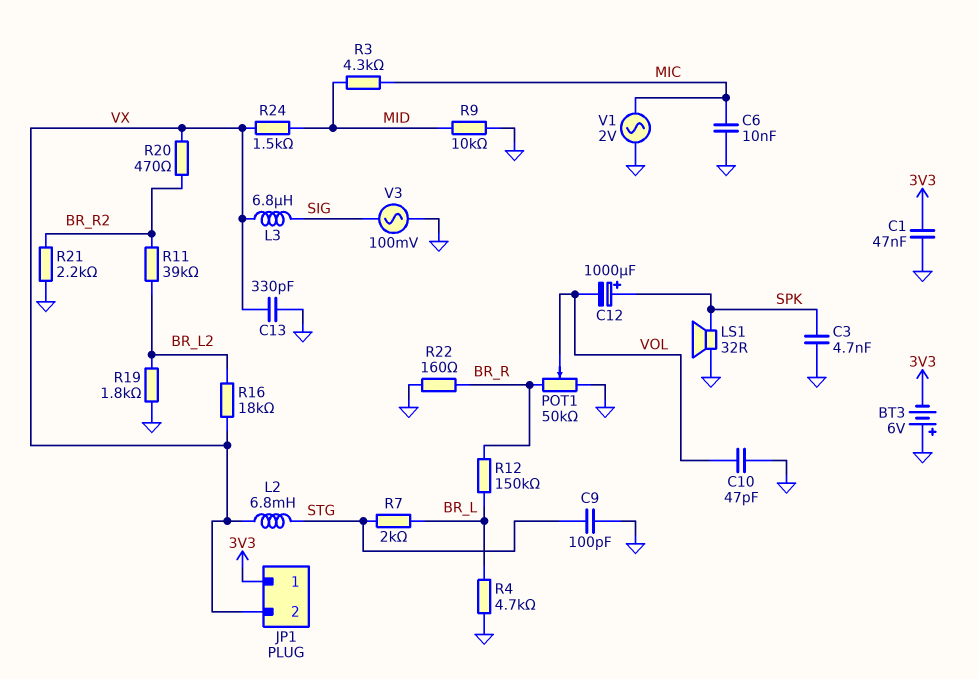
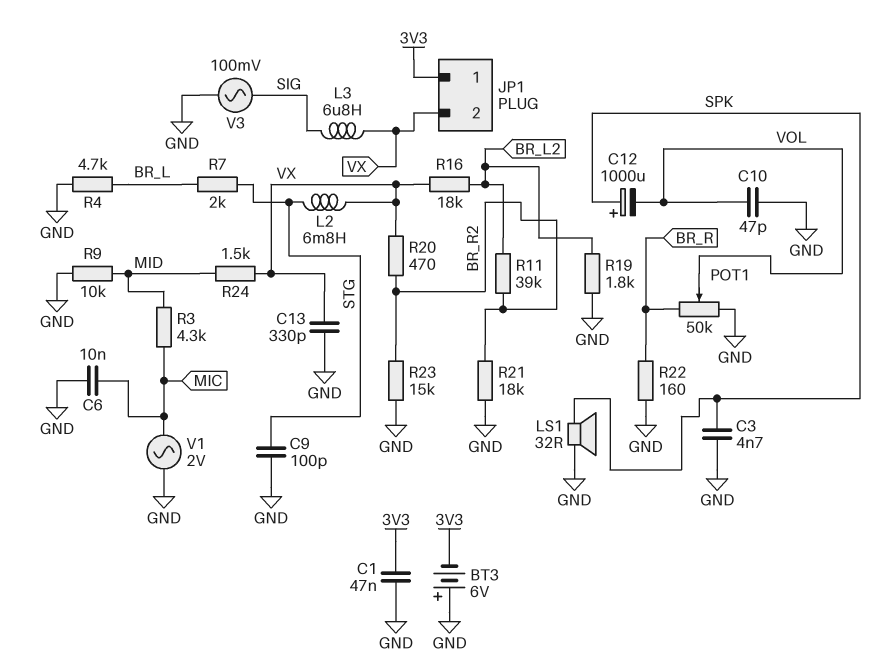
R12: 150k (BR_L, BR_R) -> none
R21: 2.2k (BR_R2, GND) -> 18k (BR_R2, GND)
R23: none -> 15k (BR_R2, GND)

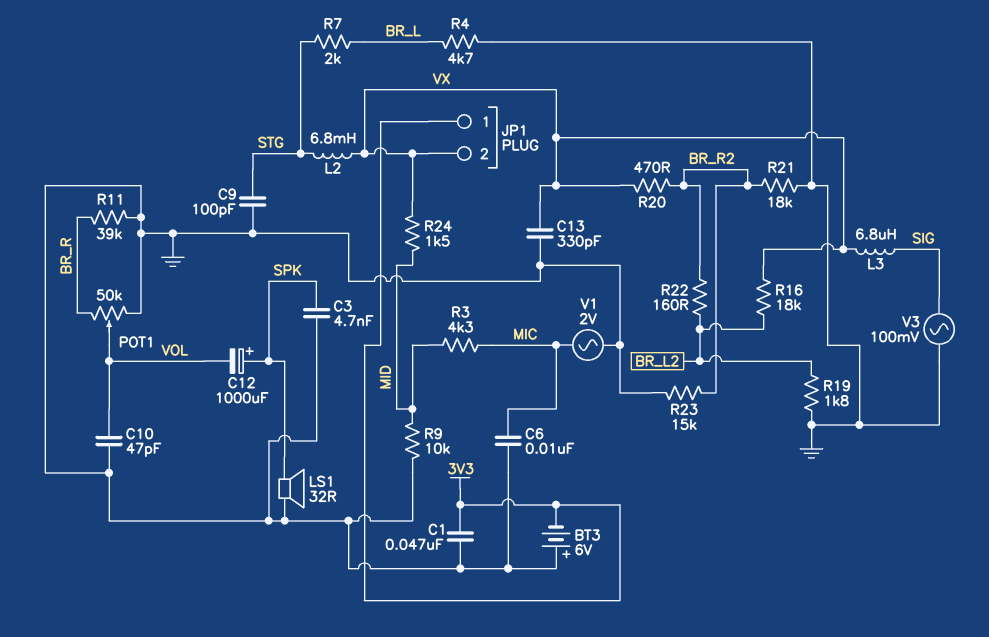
R11: 39k (BR_L2, BR_R2) -> 39k (BR_R, GND)
R22: 160 (BR_R, GND) -> 160 (BR_L2, BR_R2)

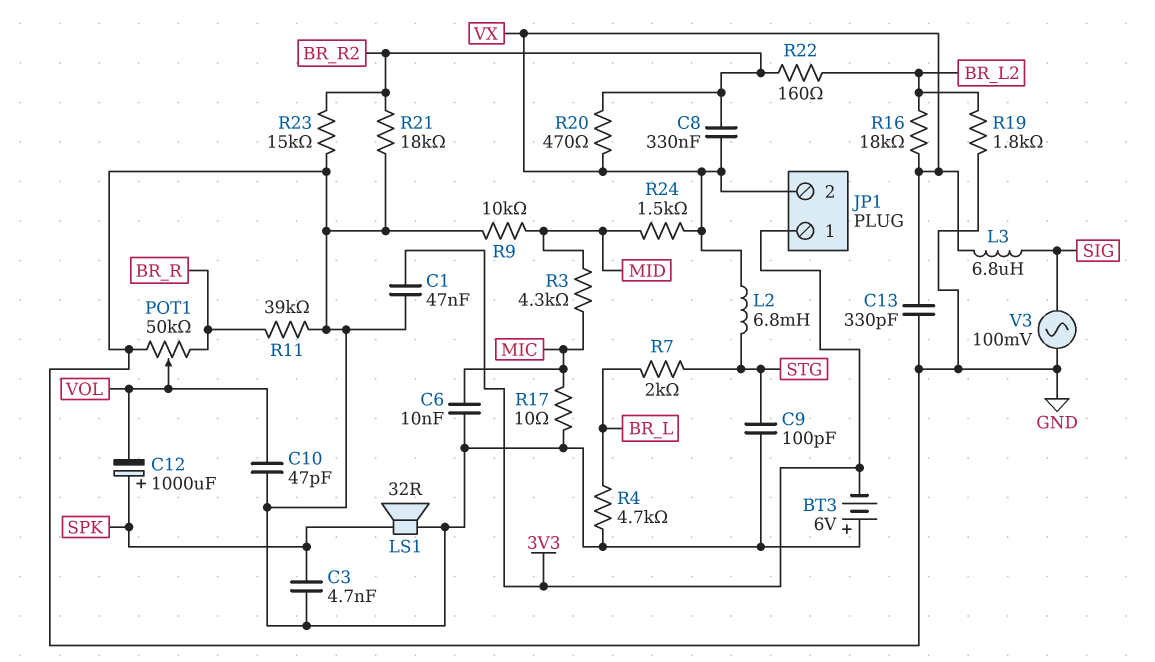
C8: none -> 330nF (BR_R2, VX)
R17: none -> 10 (GND, MIC)
V1: AC 2V (GND, MIC) -> none

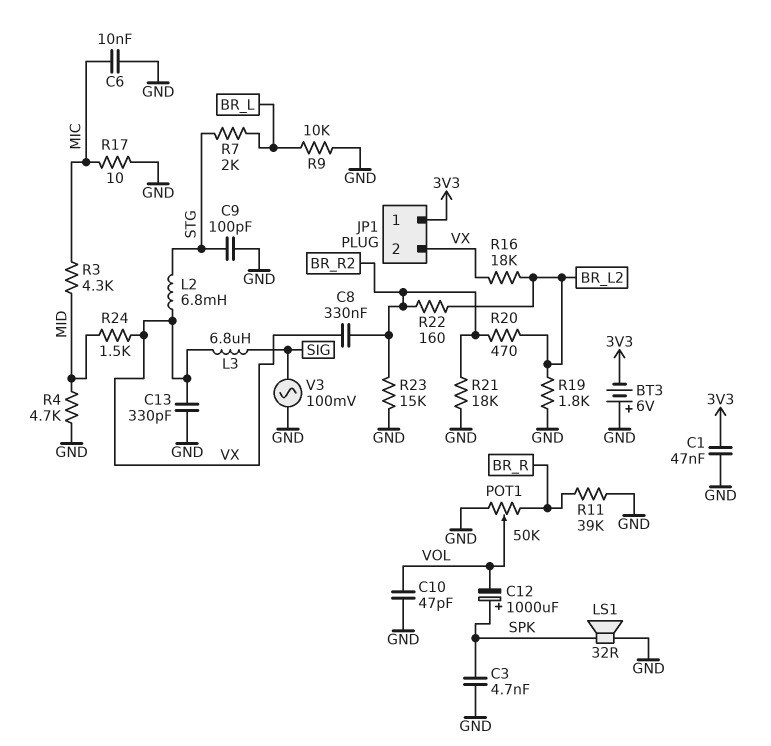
R4: 4.7k (BR_L, GND) -> 4.7k (GND, MID)
R9: 10k (GND, MID) -> 10k (BR_L, GND)
R20: 470 (BR_R2, VX) -> 470 (BR_L2, BR_R2)

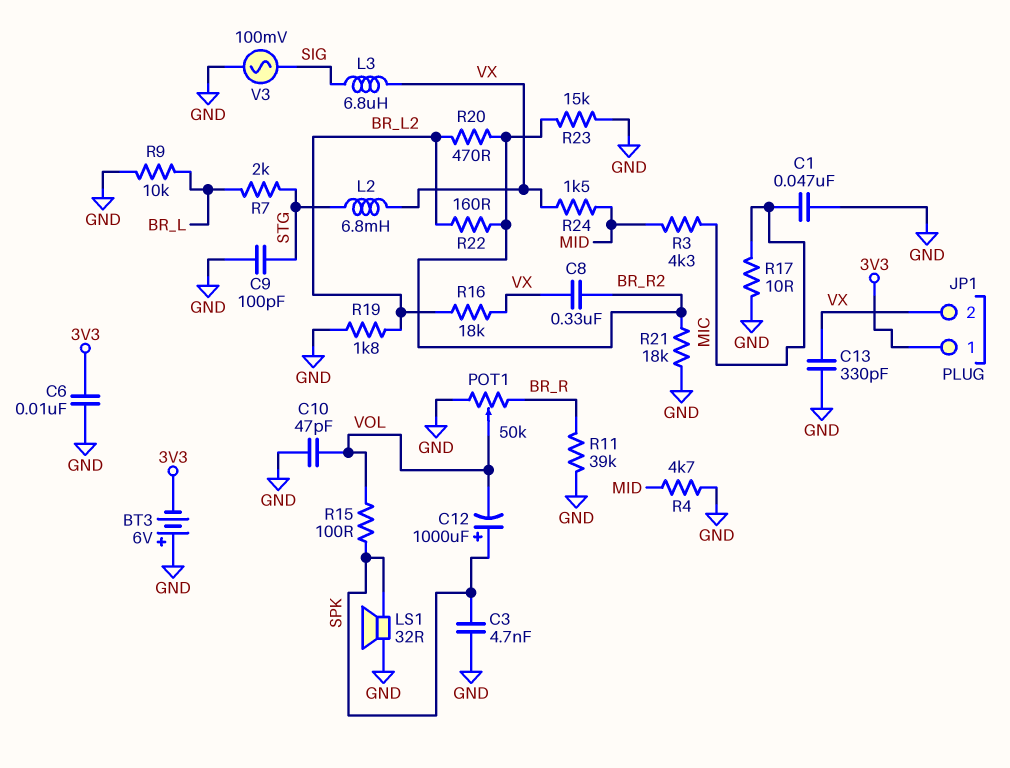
C1: 47nF (3V3, GND) -> 47nF (GND, MIC)
C6: 10nF (GND, MIC) -> 10nF (3V3, GND)
R15: none -> 100 (SPK, VOL)

